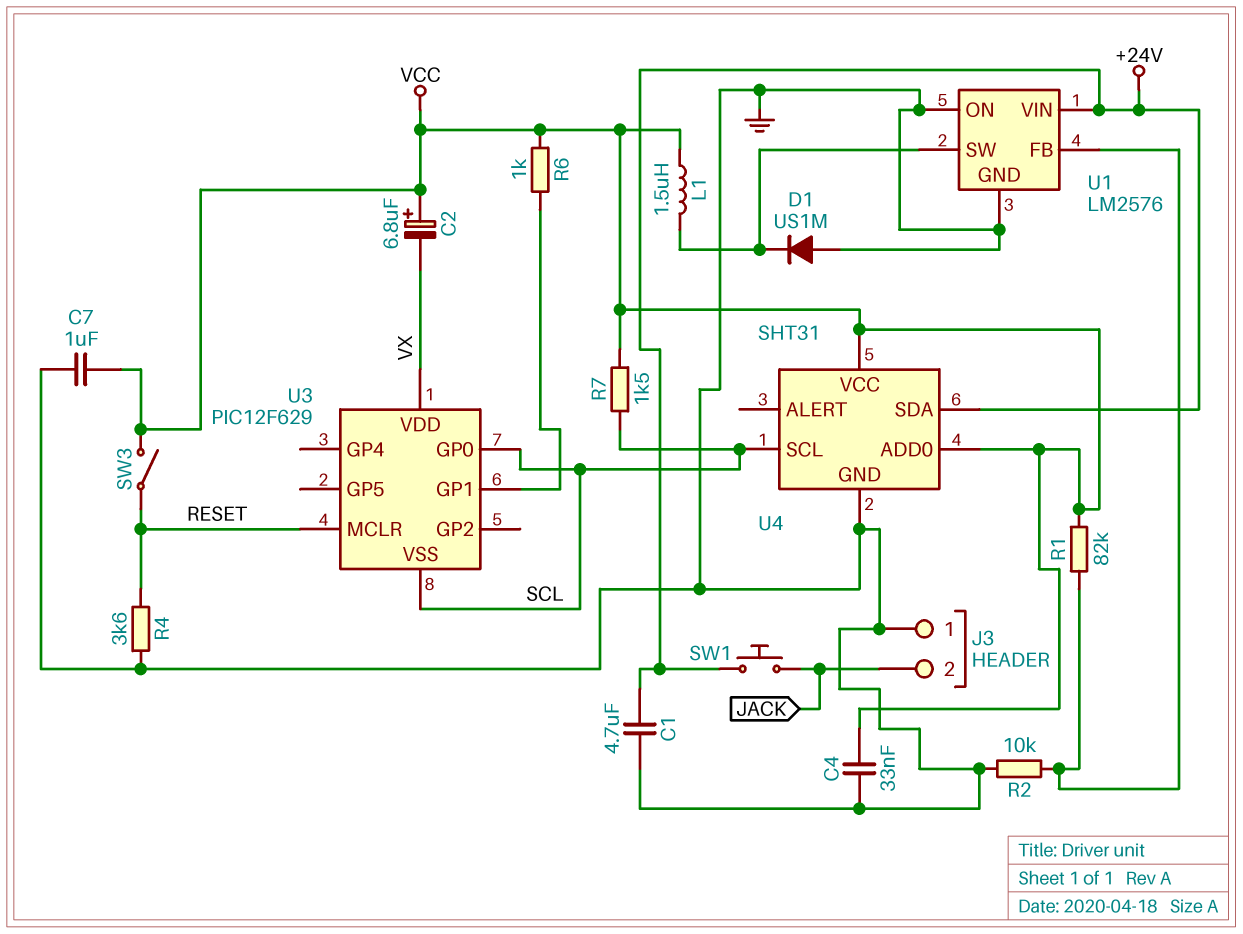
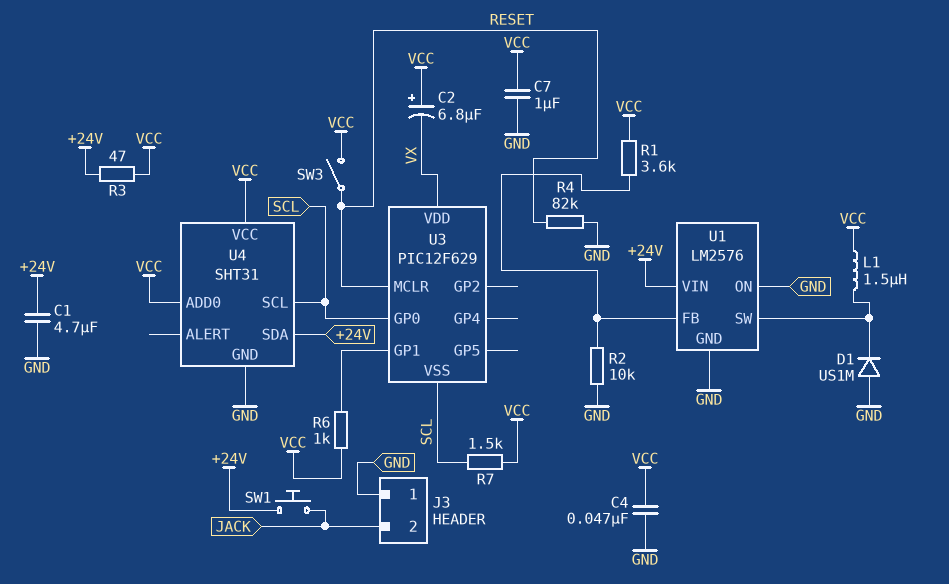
C4: 33nF (GND, VCC) -> 47nF (GND, VCC)
R1: 82k (U1/FB, VCC) -> 3.6k (U1/FB, VCC)
R3: none -> 47 (+24V, VCC)
R4: 3.6k (GND, RESET) -> 82k (GND, RESET)

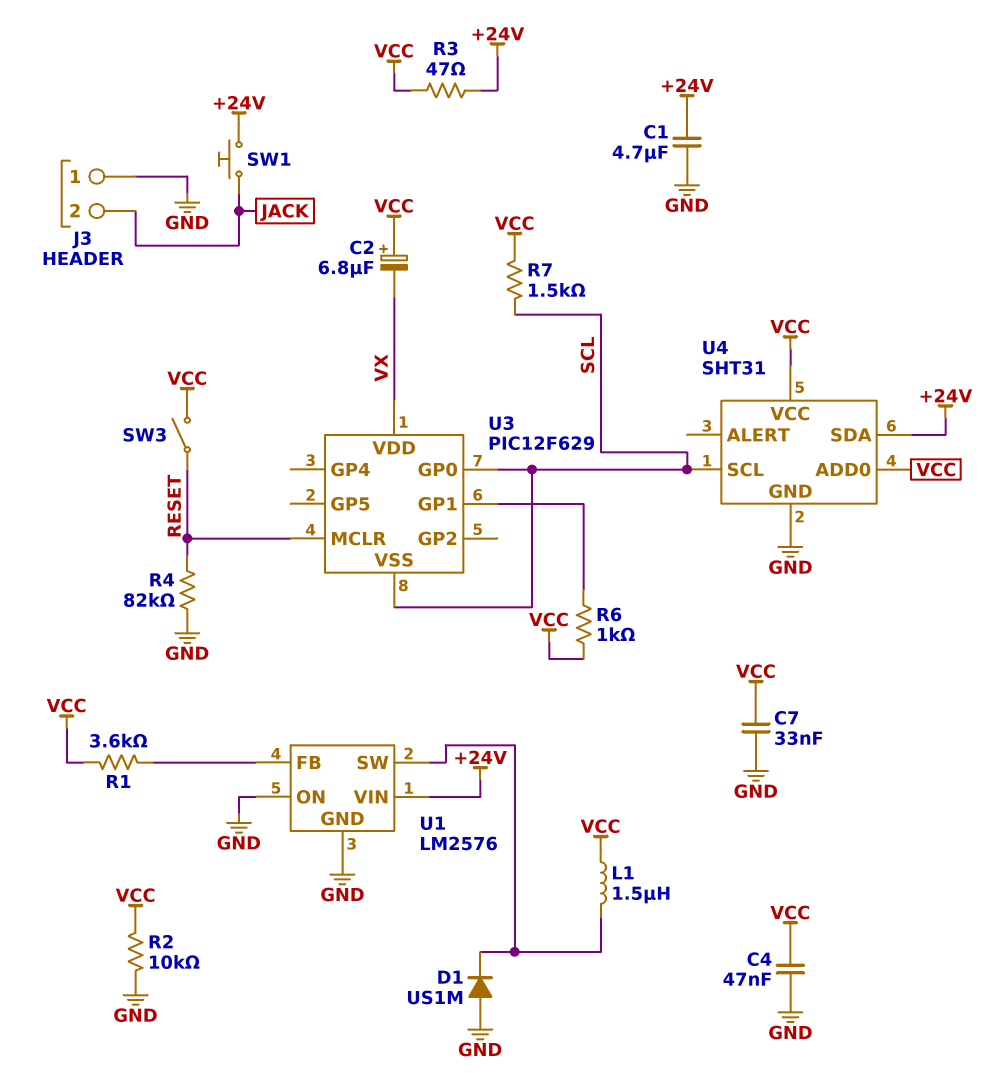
C7: 1uF (GND, VCC) -> 33nF (GND, VCC)
R2: 10k (GND, U1/FB) -> 10k (GND, VCC)

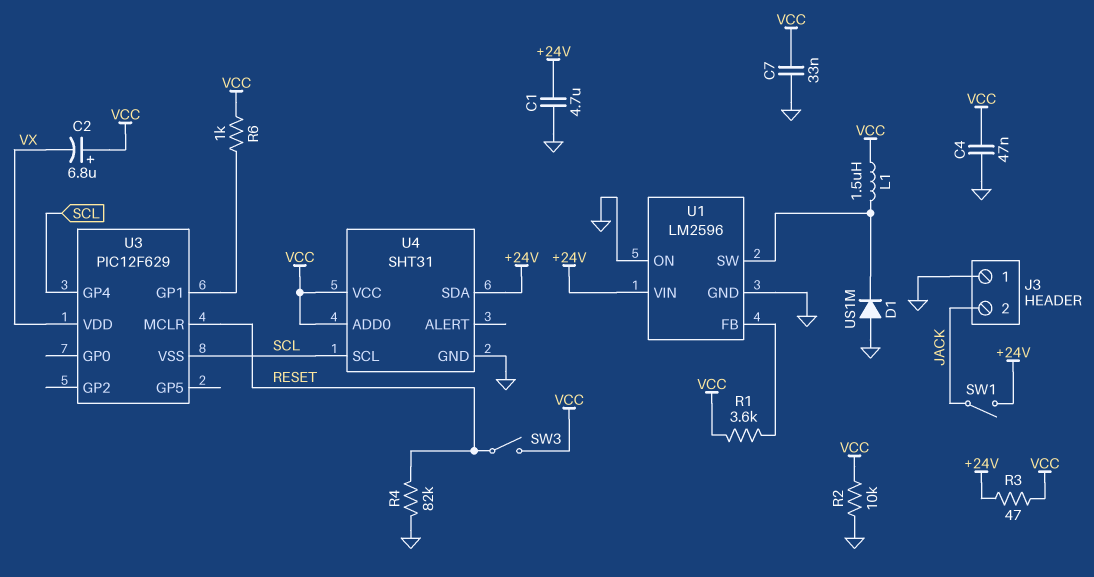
R7: 1.5k (SCL, VCC) -> none
SW1: button (+24V, JACK) -> switch (+24V, JACK)
U1: LM2576 -> LM2596
U3 pin GP0: SCL -> none
U3 pin GP4: none -> SCL

